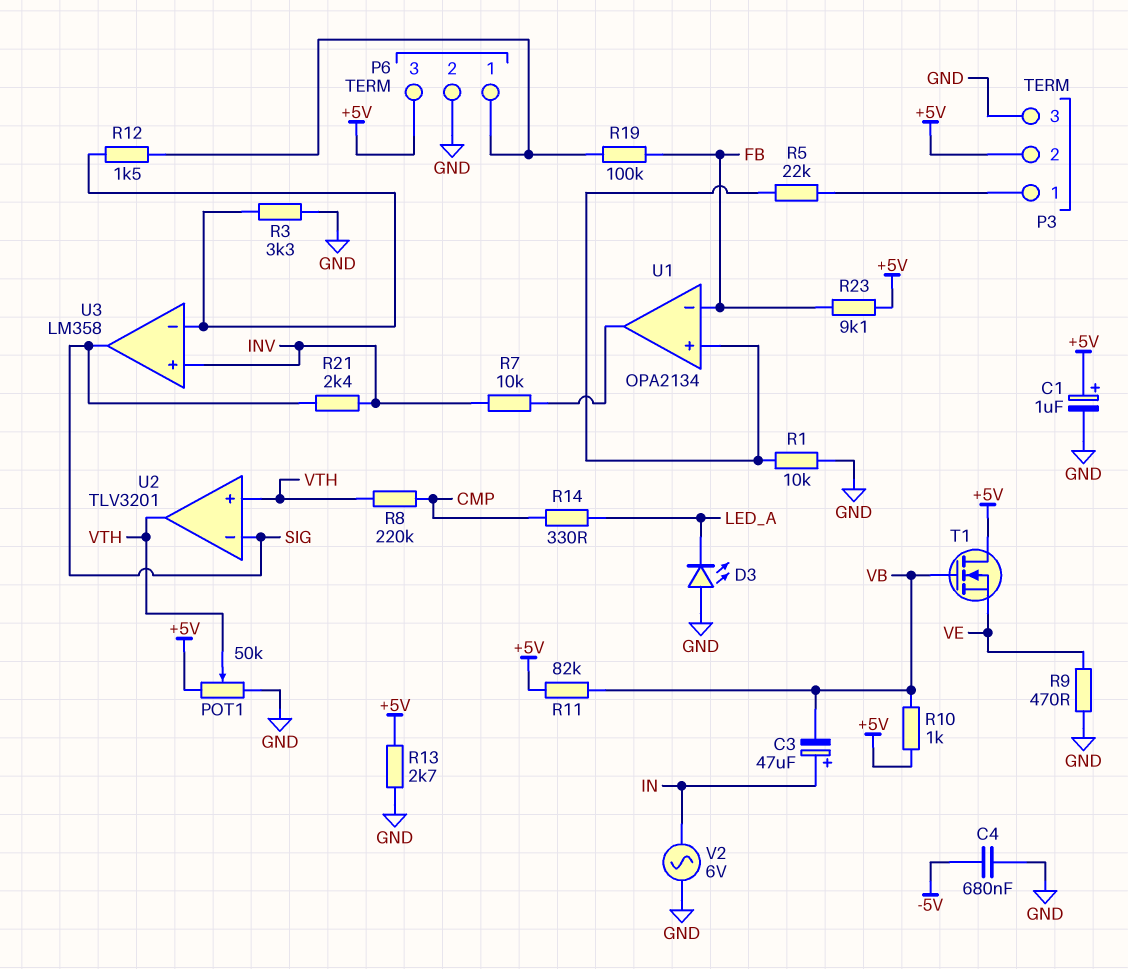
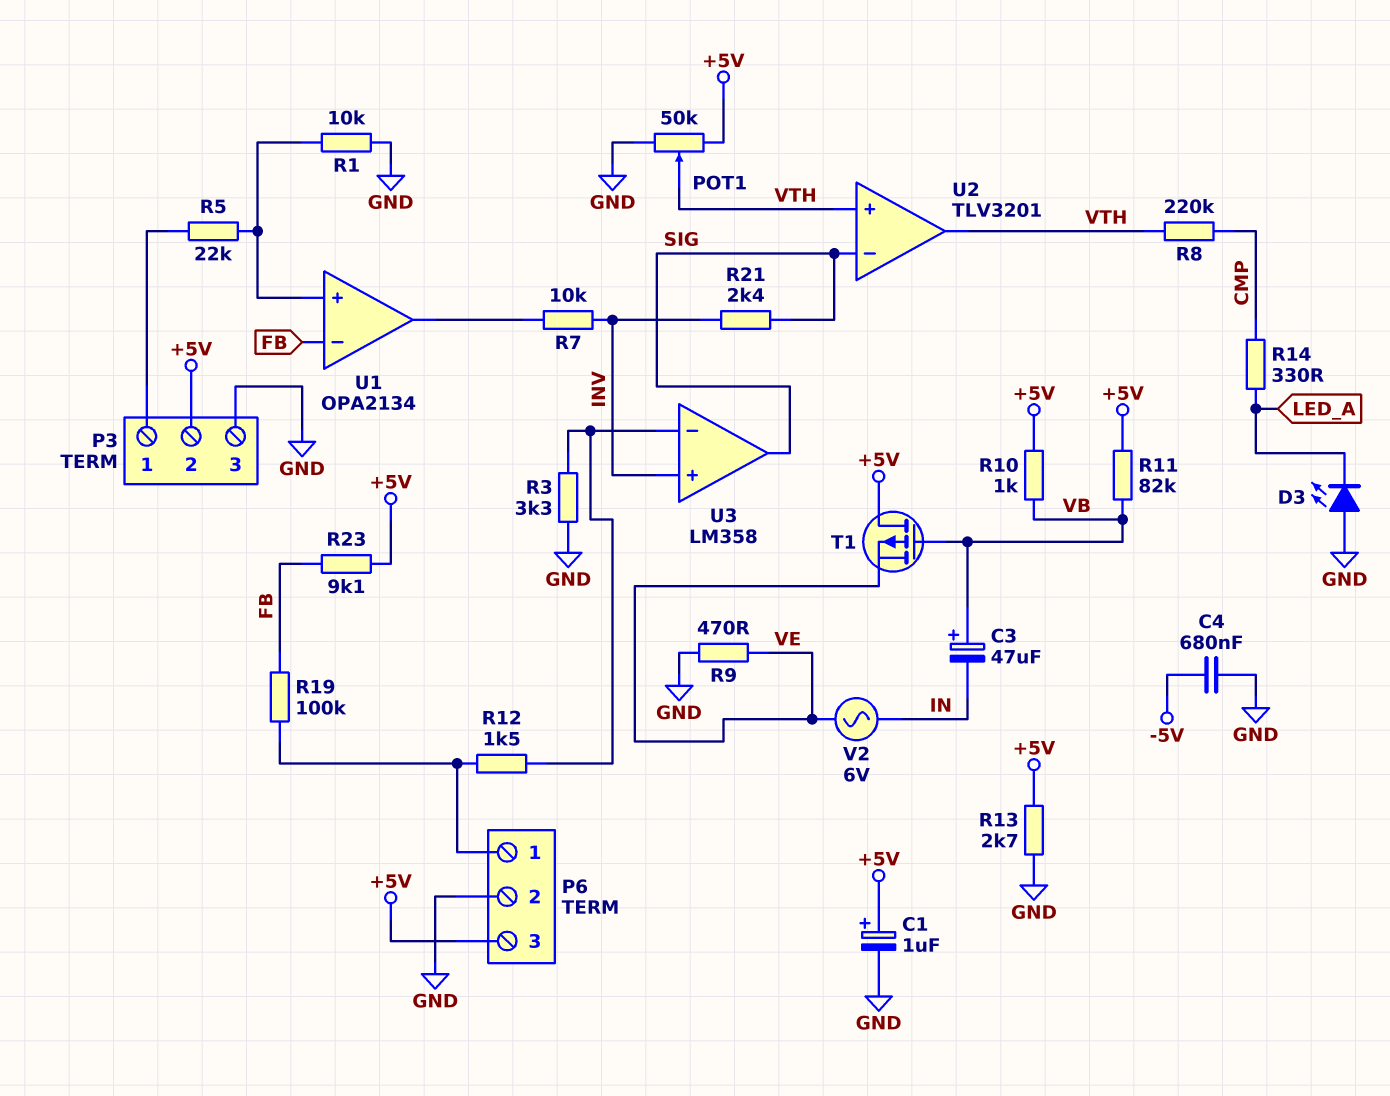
C3: 47uF (plus IN, minus VB) -> 47uF (plus VB, minus IN)
T1: NMOS (G VB, D +5V, S VE) -> PMOS (G VB, D +5V, S VE)
V2: AC 6V (GND, IN) -> AC 6V (IN, VE)

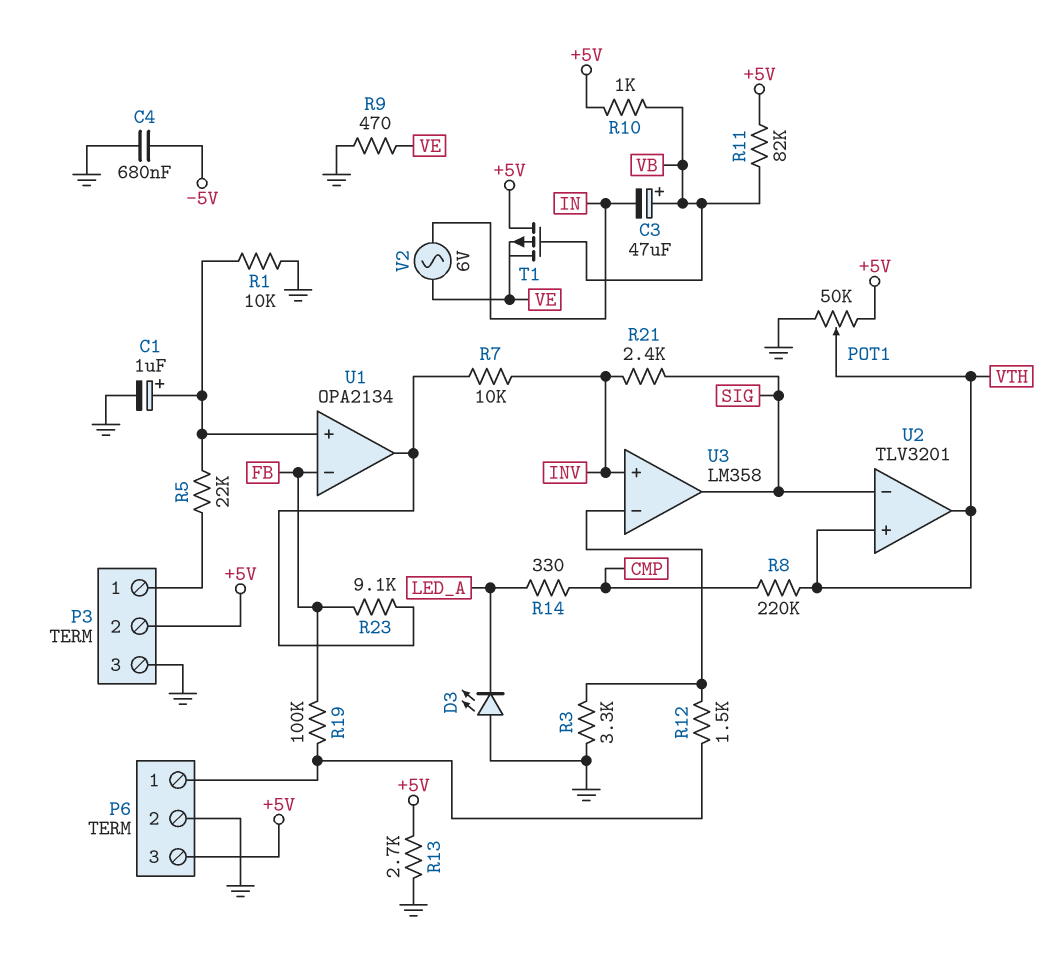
C1: 1uF (plus +5V, minus GND) -> 1uF (plus U1/in+, minus GND)
R23: 9.1k (+5V, FB) -> 9.1k (FB, U1/out)

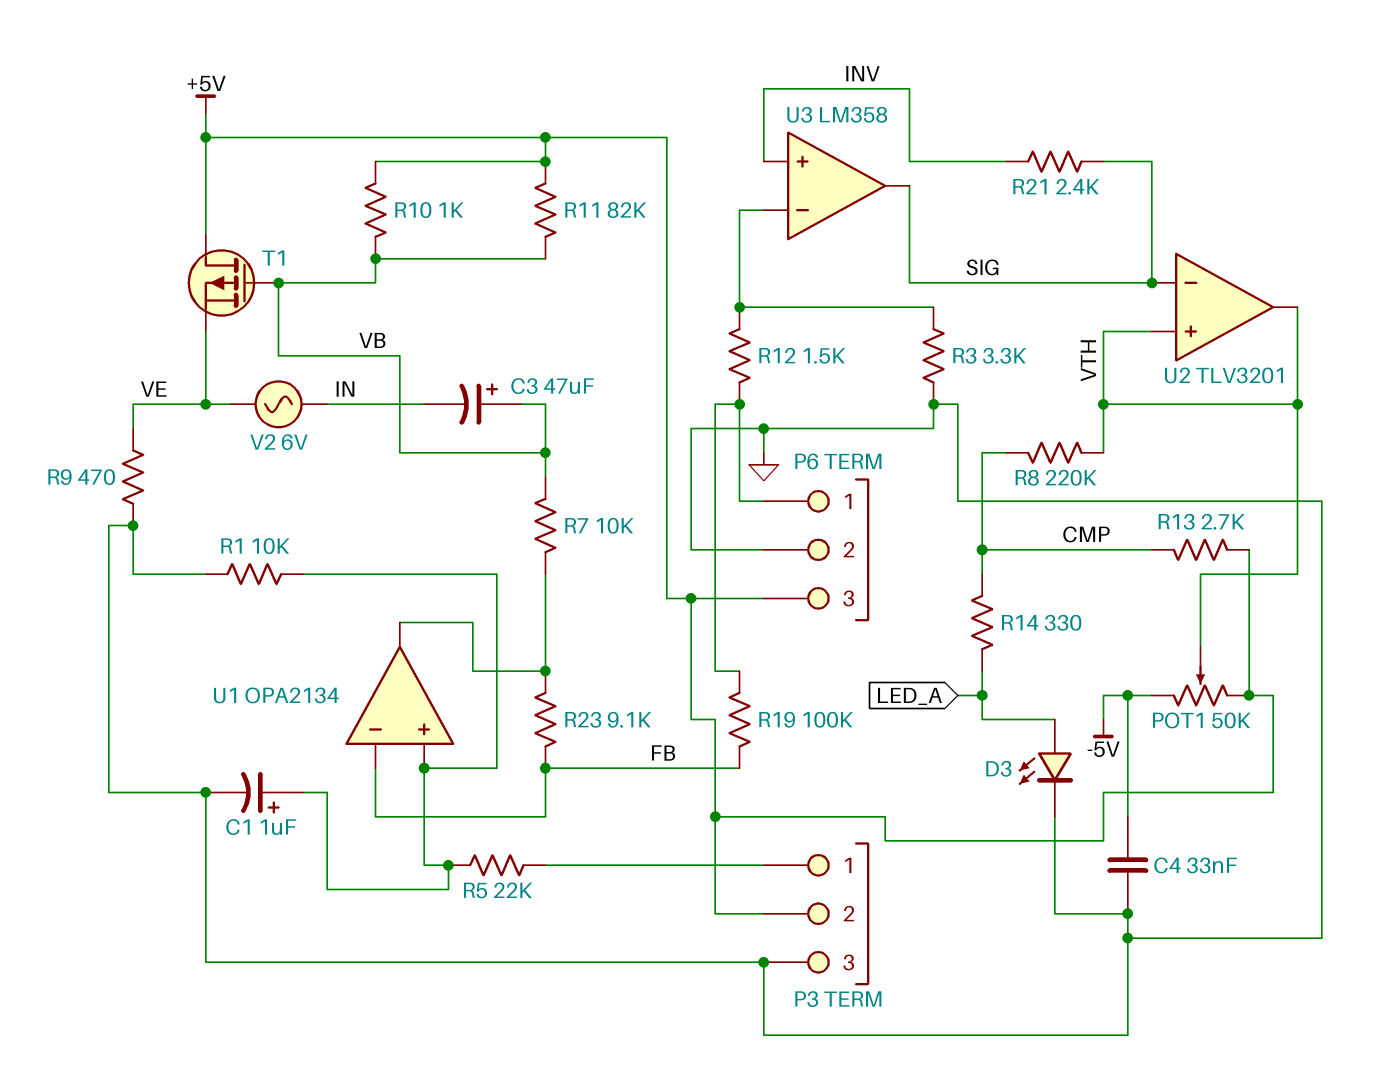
C4: 680nF (-5V, GND) -> 33nF (-5V, GND)
D3: LED (A GND, K LED_A) -> LED (A LED_A, K GND)
POT1: 50k (+5V, GND, wiper VTH) -> 50k (+5V, -5V, wiper VTH)
R7: 10k (INV, U1/out) -> 10k (U1/out, VB)
R13: 2.7k (+5V, GND) -> 2.7k (+5V, CMP)

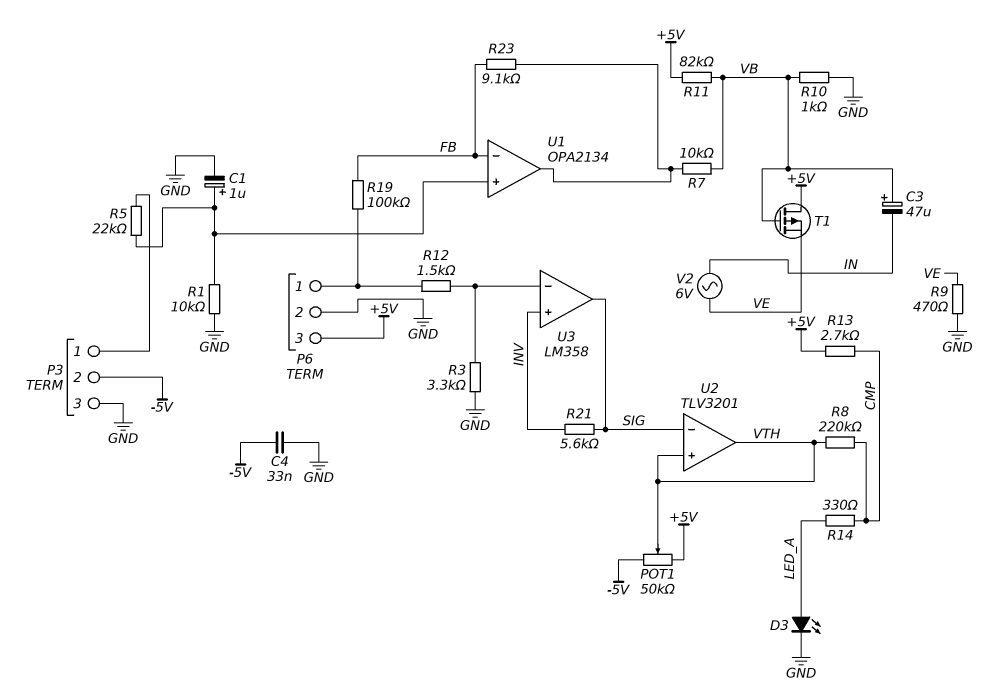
P3 pin 2: +5V -> -5V
R10: 1k (+5V, VB) -> 1k (GND, VB)
R21: 2.4k (INV, SIG) -> 5.6k (INV, SIG)

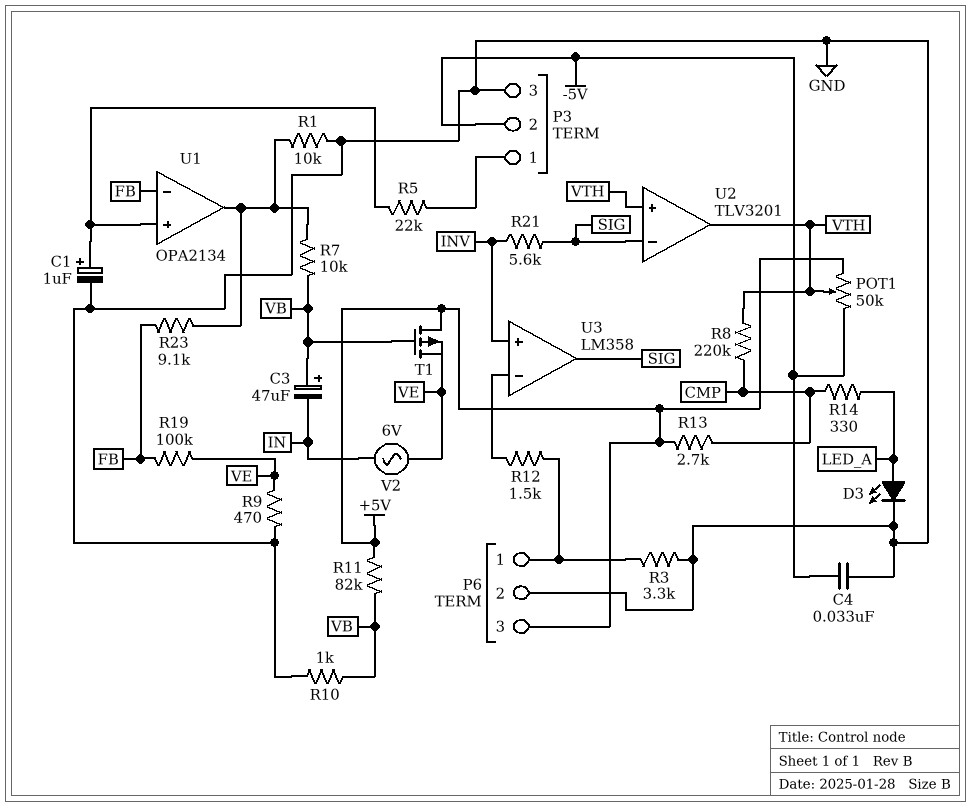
R1: 10k (GND, U1/in+) -> 10k (GND, U1/out)
R3: 3.3k (GND, U3/in-) -> 3.3k (GND, P6/1)
R19: 100k (FB, P6/1) -> 100k (FB, VE)

